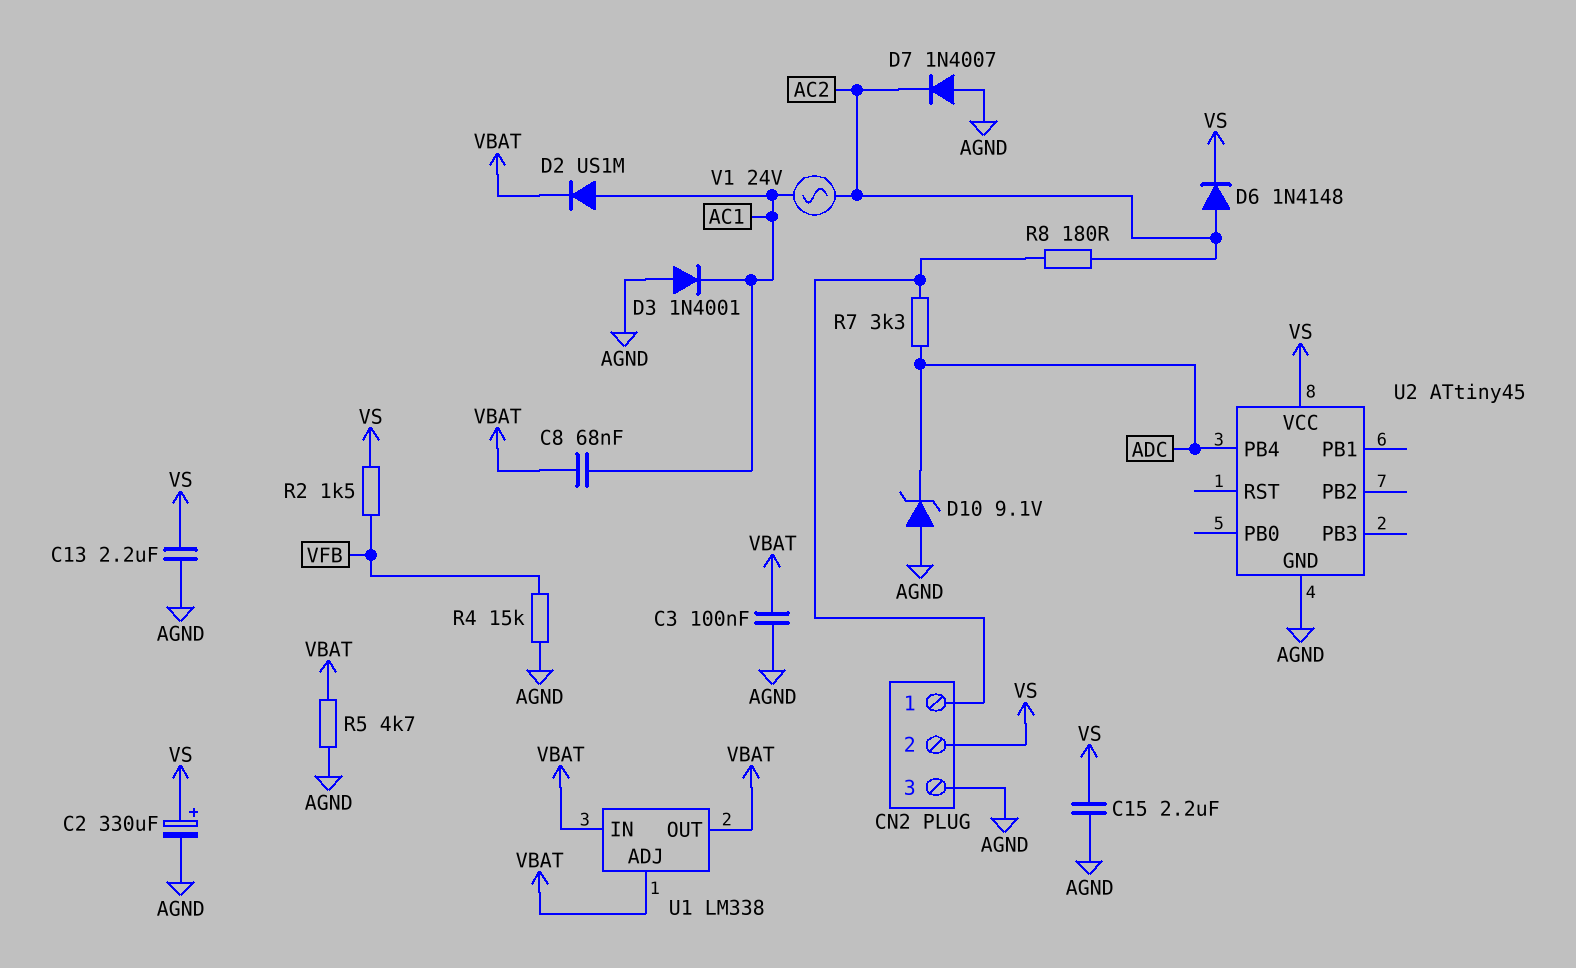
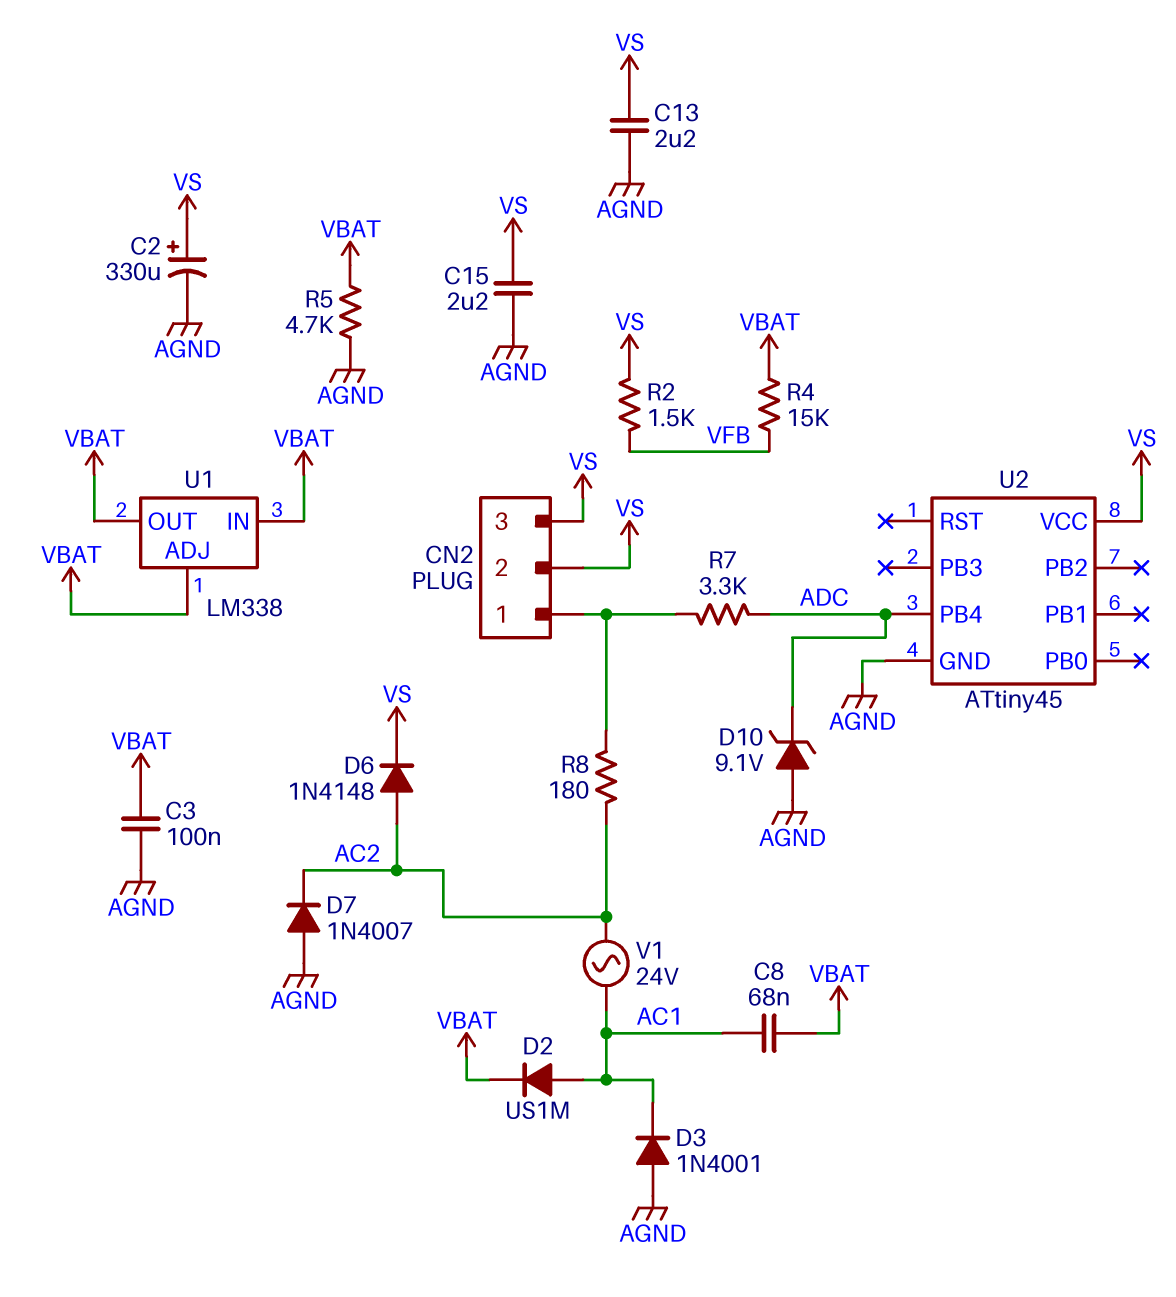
CN2 pin 3: AGND -> VS
R4: 15k (AGND, VFB) -> 15k (VBAT, VFB)

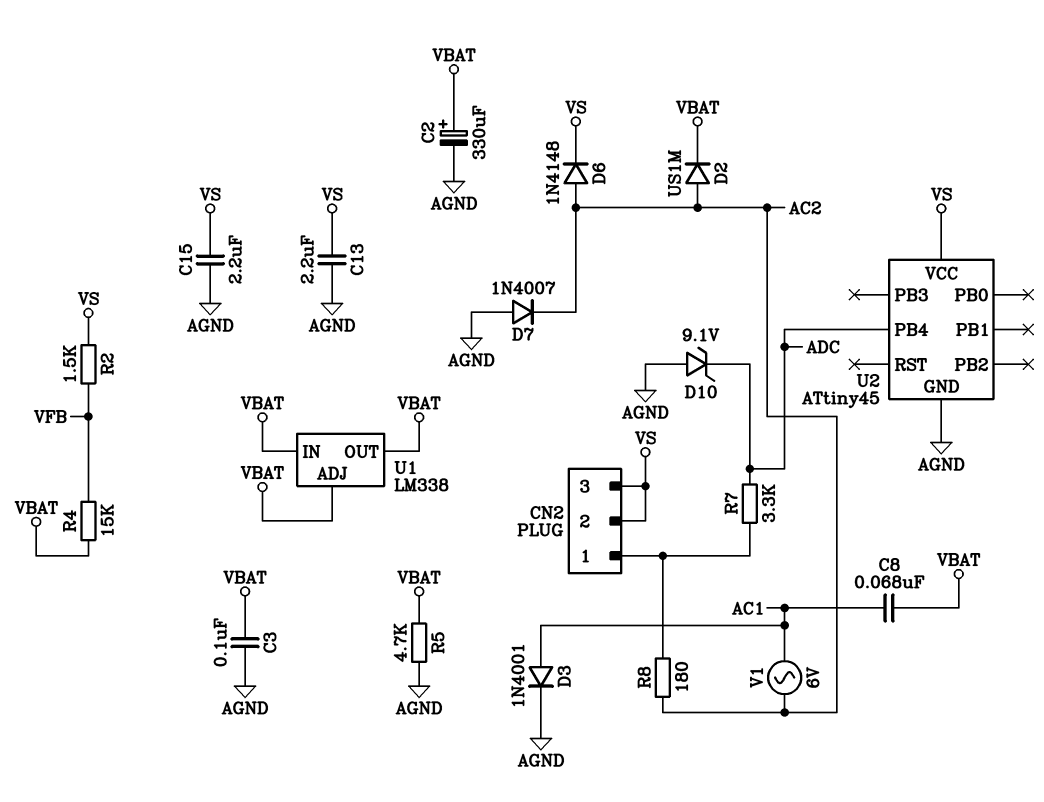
C2: 330uF (plus VS, minus AGND) -> 330uF (plus VBAT, minus AGND)
D2: diode US1M (A AC1, K VBAT) -> diode US1M (A AC2, K VBAT)
D3: diode 1N4001 (A AGND, K AC1) -> diode 1N4001 (A AC1, K AGND)
V1: AC 24V (AC1, AC2) -> AC 6V (AC1, AC2)

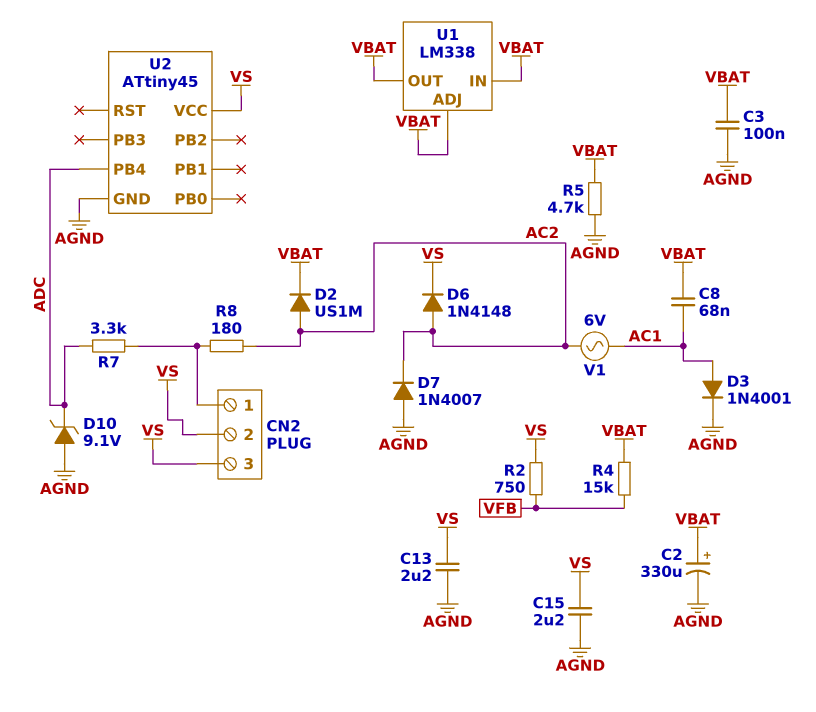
R2: 1.5k (VFB, VS) -> 750 (VFB, VS)

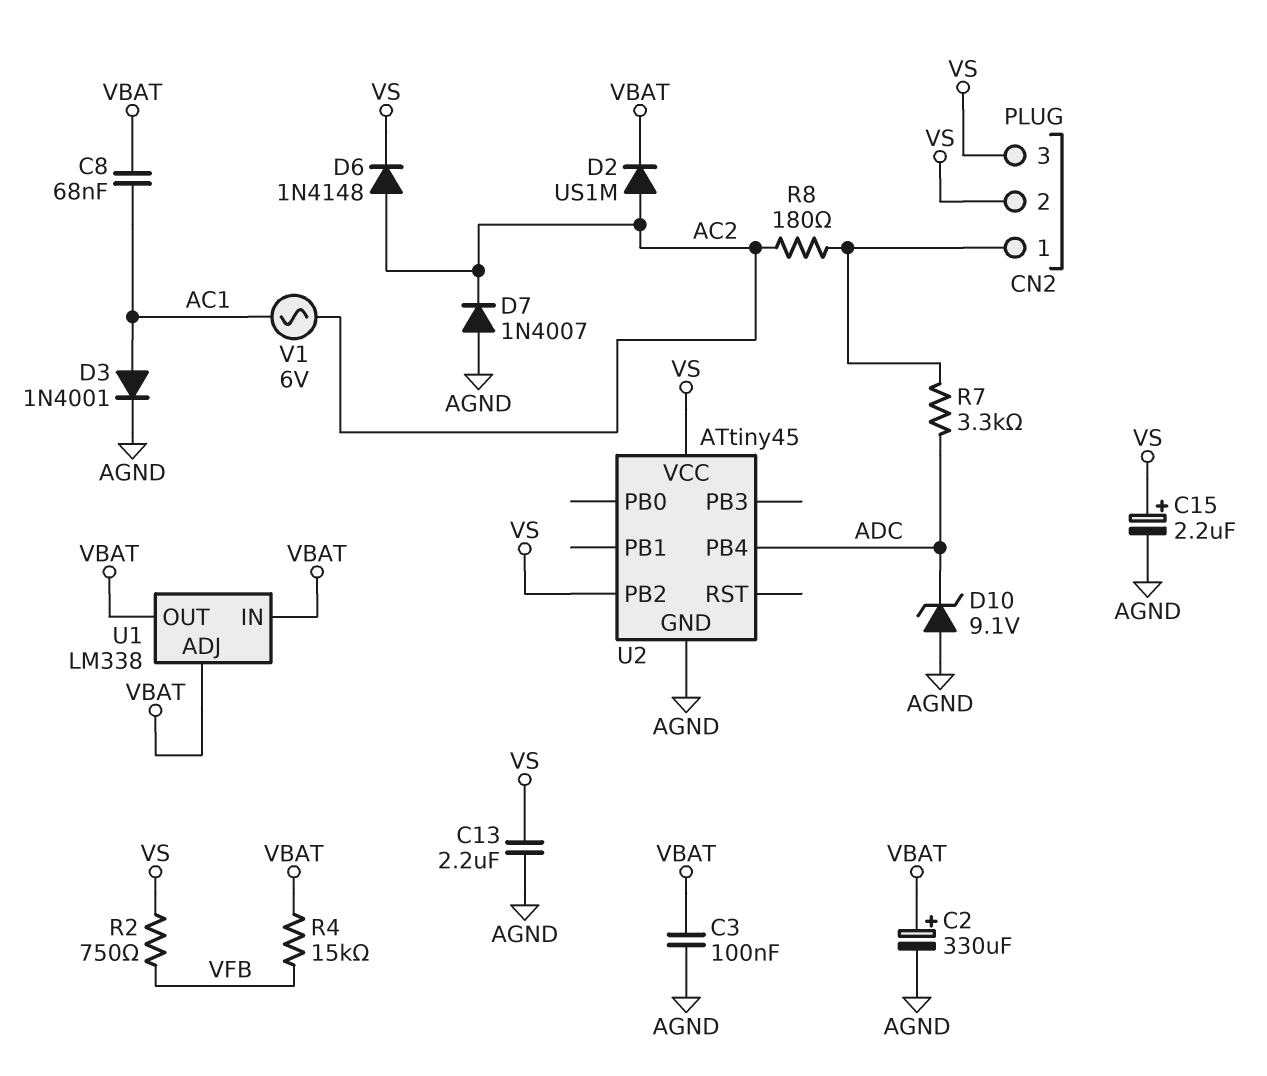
C15: 2.2uF (AGND, VS) -> 2.2uF (plus VS, minus AGND)
R5: 4.7k (AGND, VBAT) -> none
U2 pin PB2: none -> VS

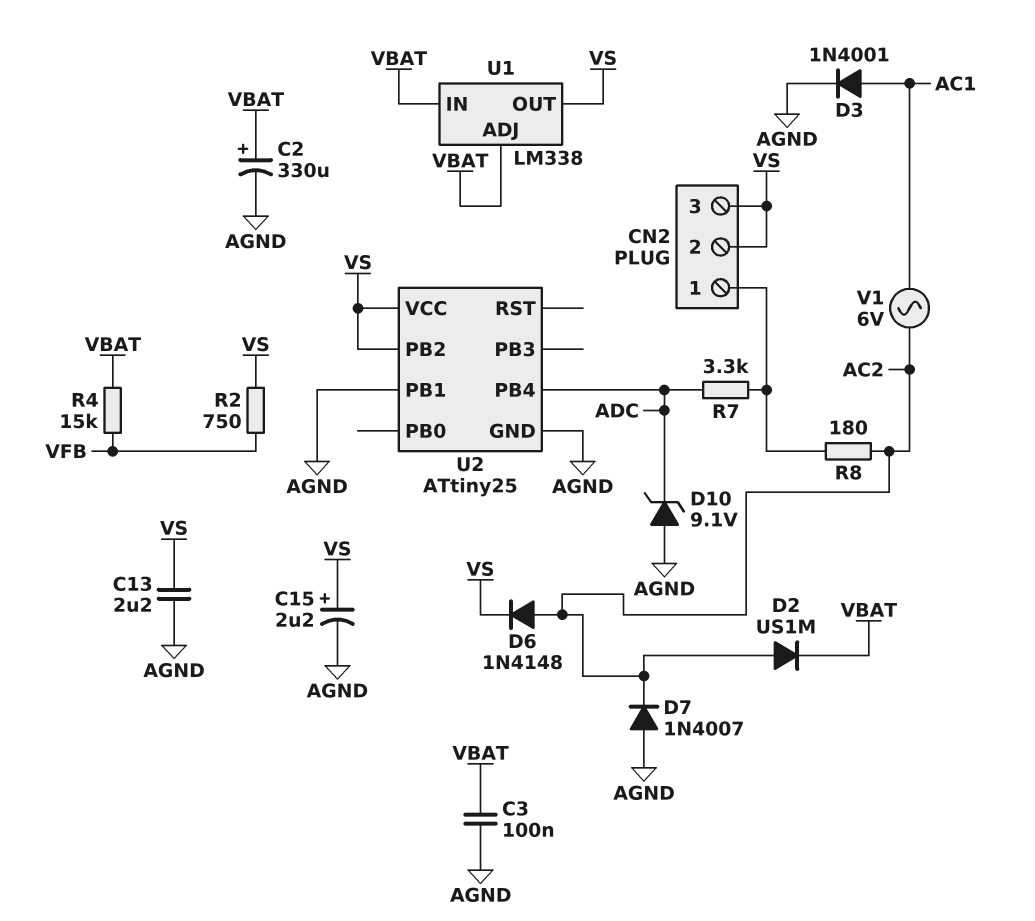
C8: 68nF (AC1, VBAT) -> none
U1 pin OUT: VBAT -> VS
U2: ATtiny45 -> ATtiny25
U2 pin PB1: none -> AGND

